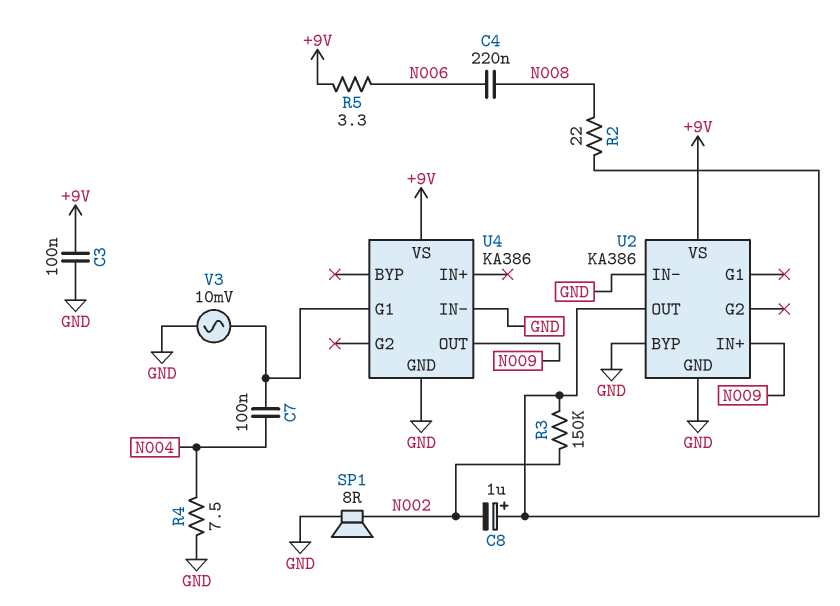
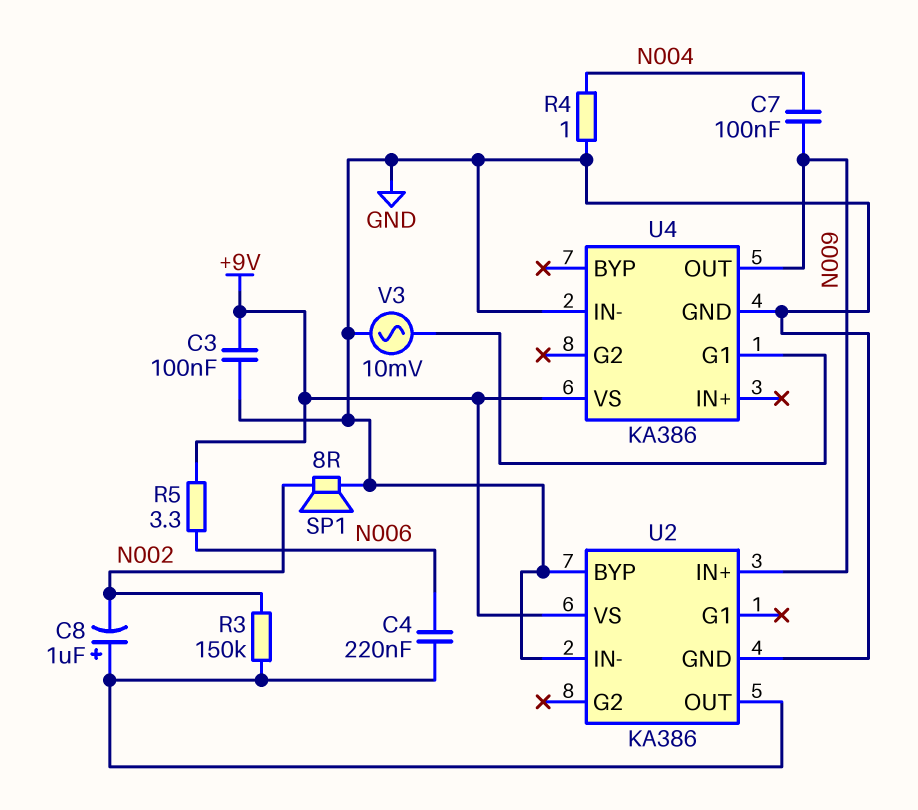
C4: 220nF (N006, N008) -> 220nF (N006, U2/OUT)
C7: 100nF (N004, U4/G1) -> 100nF (N004, N009)
R2: 22 (N008, U2/OUT) -> none
R4: 7.5 (GND, N004) -> 1 (GND, N004)

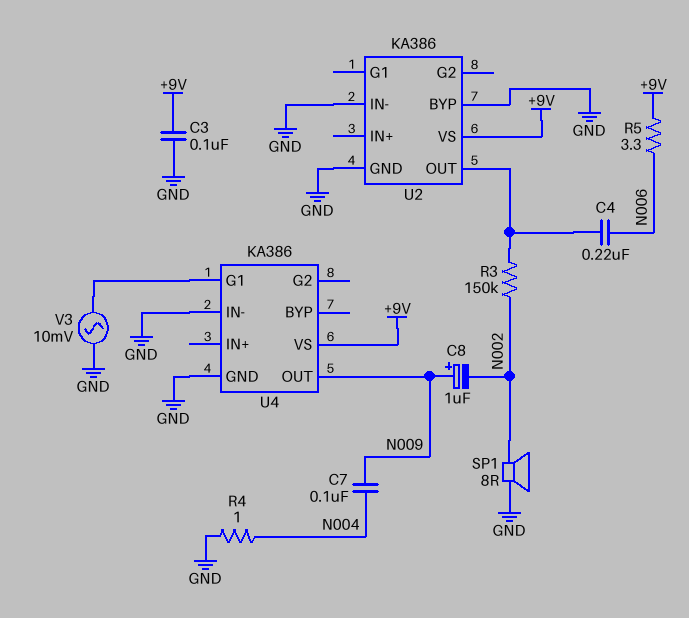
C8: 1uF (plus U2/OUT, minus N002) -> 1uF (plus N009, minus N002)
U2 pin IN+: N009 -> none

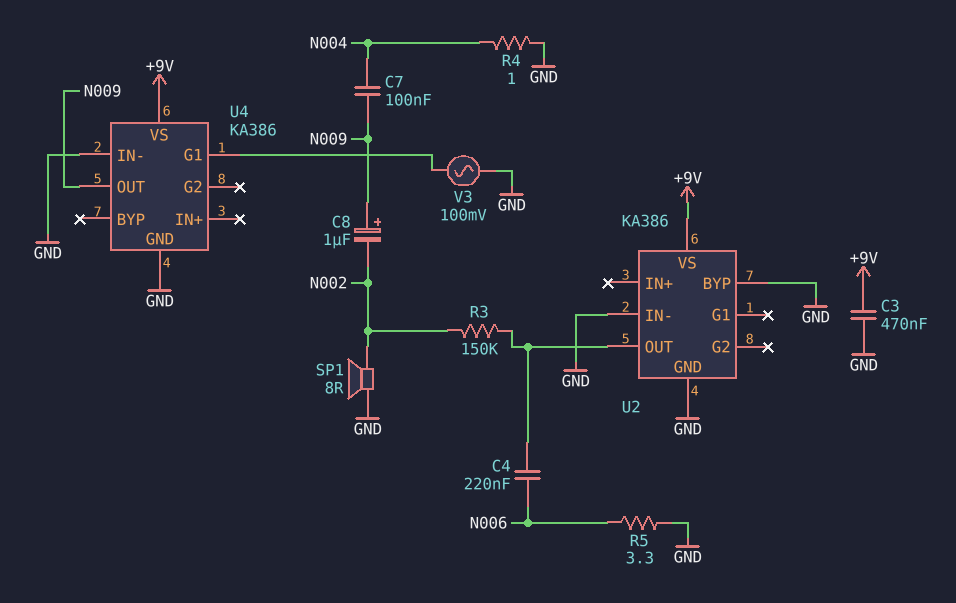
C3: 100nF (+9V, GND) -> 470nF (+9V, GND)
R5: 3.3 (+9V, N006) -> 3.3 (GND, N006)
V3: AC 10mV (GND, U4/G1) -> AC 100mV (GND, U4/G1)

